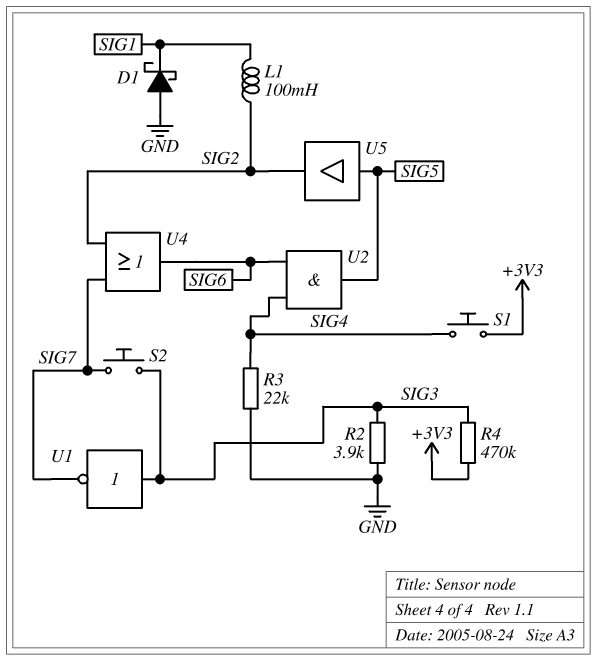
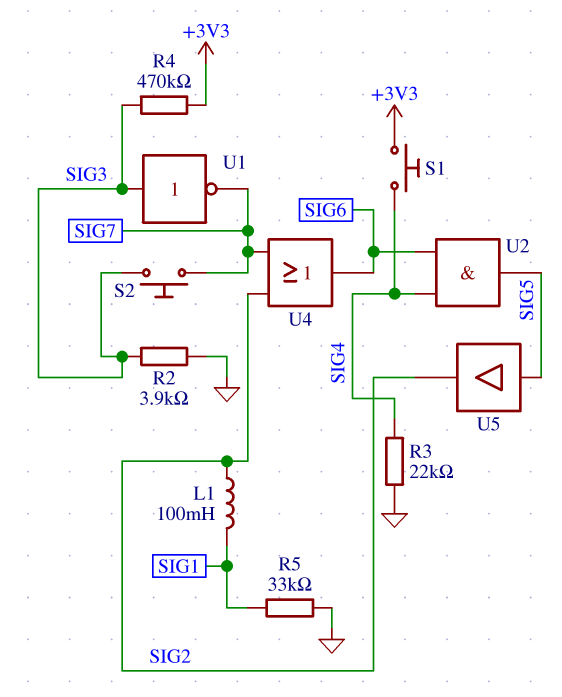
D1: schottky (A GND, K SIG1) -> none
R5: none -> 33k (GND, SIG1)

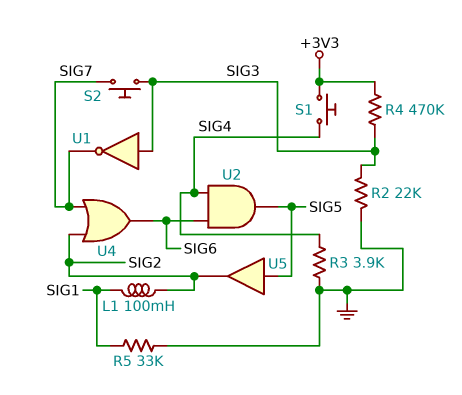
R2: 3.9k (GND, SIG3) -> 22k (GND, SIG3)
R3: 22k (GND, SIG4) -> 3.9k (GND, SIG4)

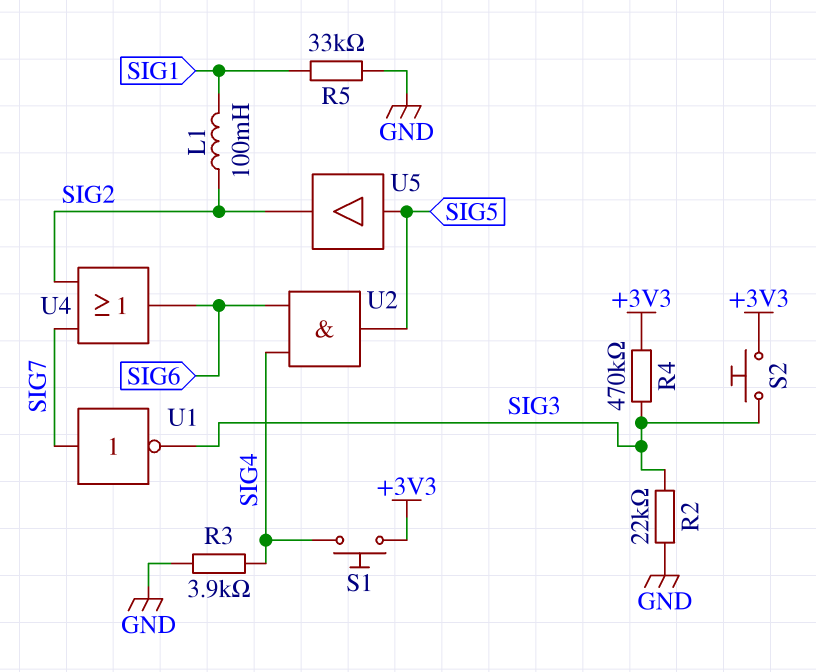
S2: button (SIG3, SIG7) -> button (+3V3, SIG3)
U1: NOT (in SIG3, out SIG7) -> NOT (in SIG7, out SIG3)

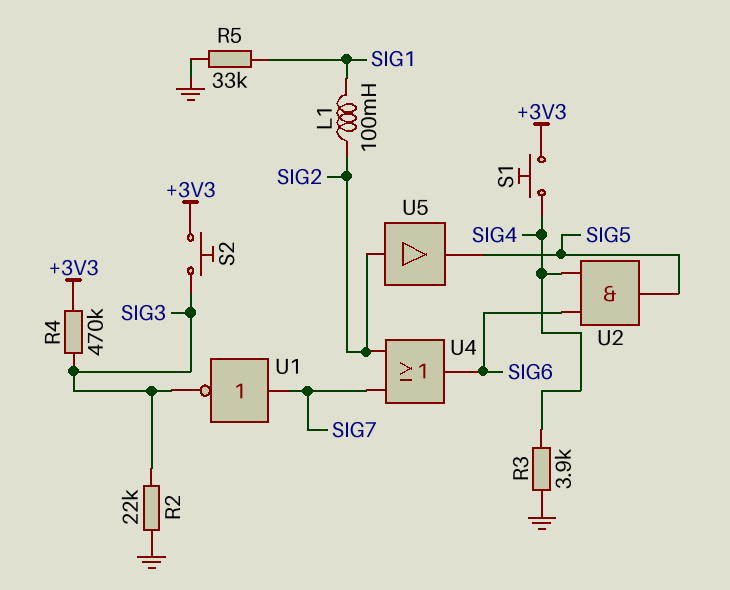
U5: buffer (in SIG5, out SIG2) -> buffer (in SIG2, out SIG5)

